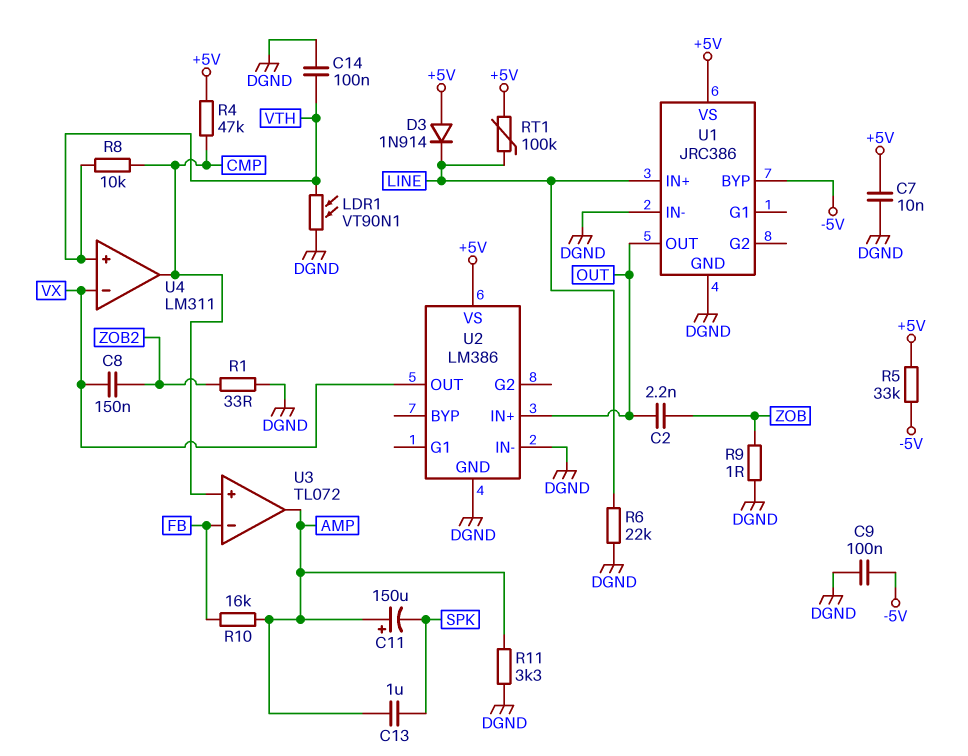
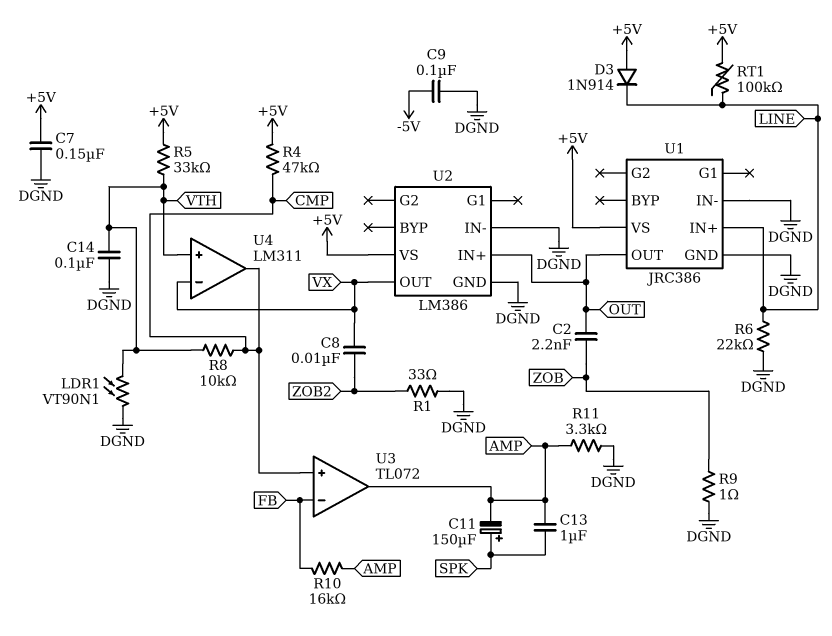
C7: 10nF (+5V, DGND) -> 150nF (+5V, DGND)
C8: 150nF (VX, ZOB2) -> 10nF (VX, ZOB2)
C11: 150uF (plus AMP, minus SPK) -> 150uF (plus SPK, minus AMP)
R5: 33k (+5V, -5V) -> 33k (+5V, VTH)
U1 pin BYP: -5V -> none

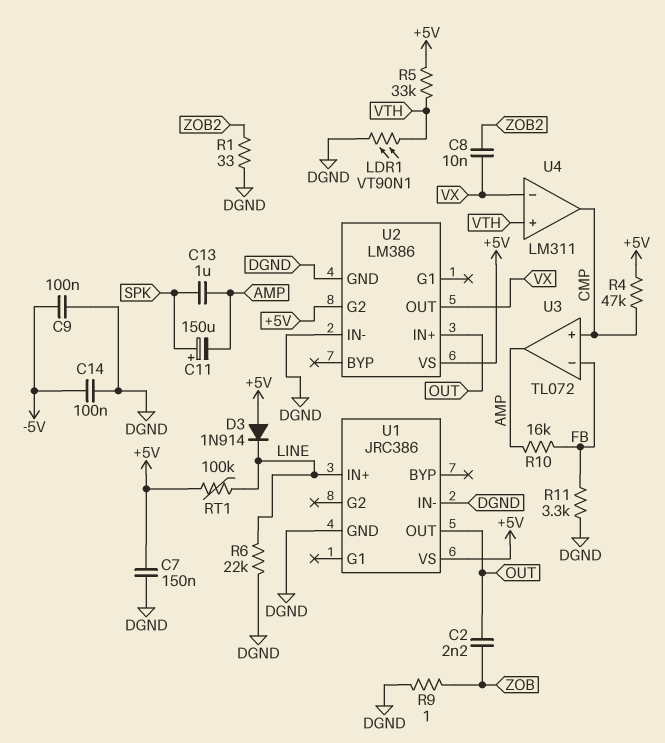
C14: 100nF (DGND, VTH) -> 100nF (-5V, DGND)
R8: 10k (CMP, VTH) -> none
R11: 3.3k (AMP, DGND) -> 3.3k (DGND, FB)
U2 pin G2: none -> +5V

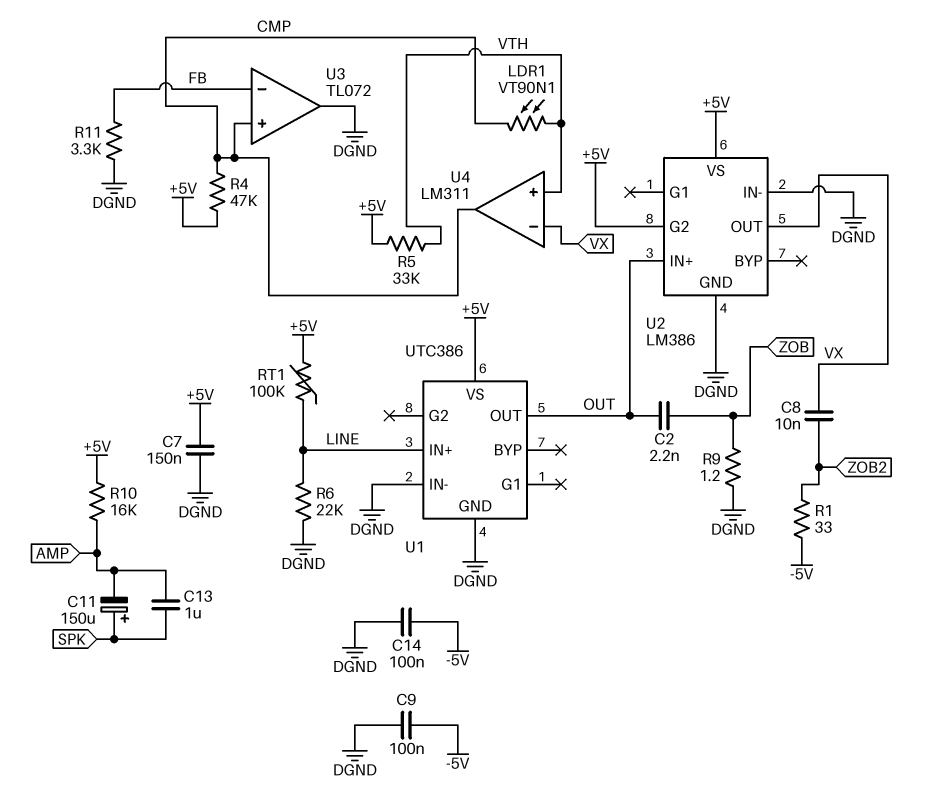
D3: diode 1N914 (A +5V, K LINE) -> none
LDR1: VT90N1 (DGND, VTH) -> VT90N1 (CMP, VTH)
R1: 33 (DGND, ZOB2) -> 33 (-5V, ZOB2)
R9: 1 (DGND, ZOB) -> 1.2 (DGND, ZOB)
R10: 16k (AMP, FB) -> 16k (+5V, AMP)
U1: JRC386 -> UTC386
U3 pin out: AMP -> DGND

